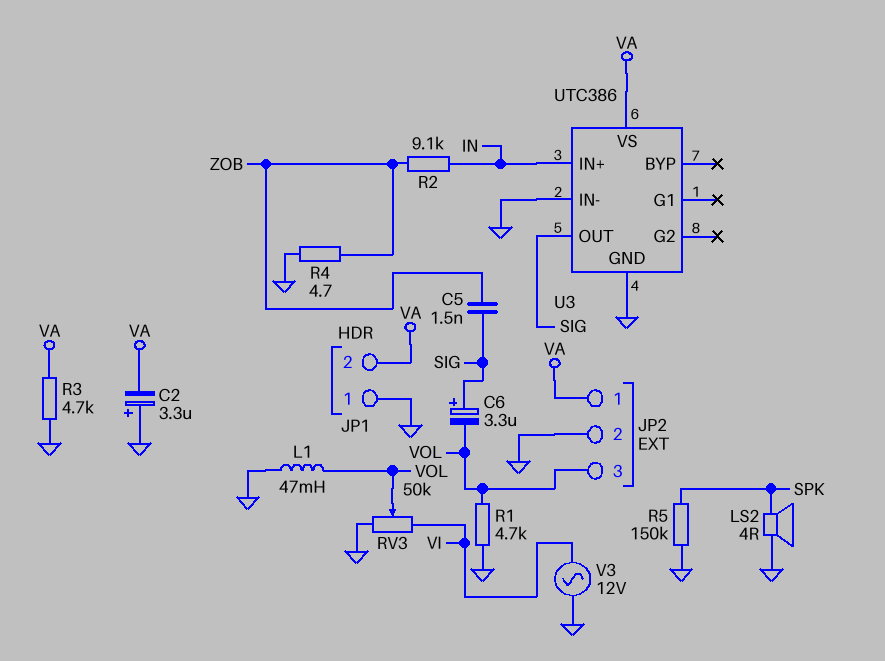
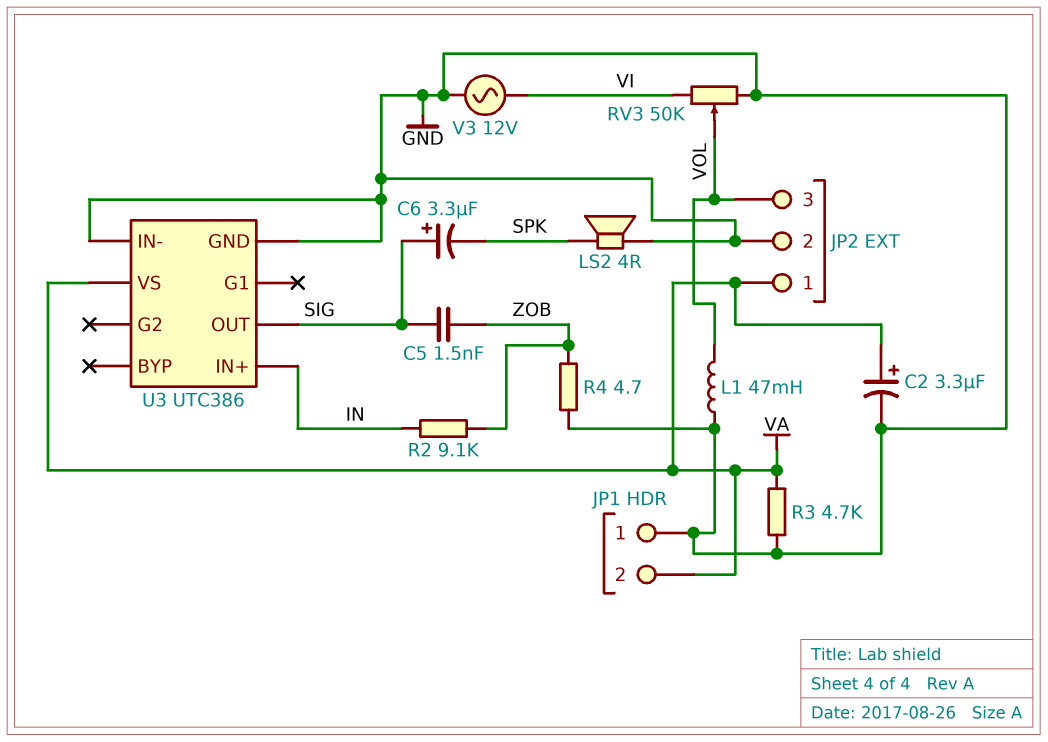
C2: 3.3uF (plus GND, minus VA) -> 3.3uF (plus VA, minus GND)
C6: 3.3uF (plus SIG, minus VOL) -> 3.3uF (plus SIG, minus SPK)
R1: 4.7k (GND, VOL) -> none
R5: 150k (GND, SPK) -> none

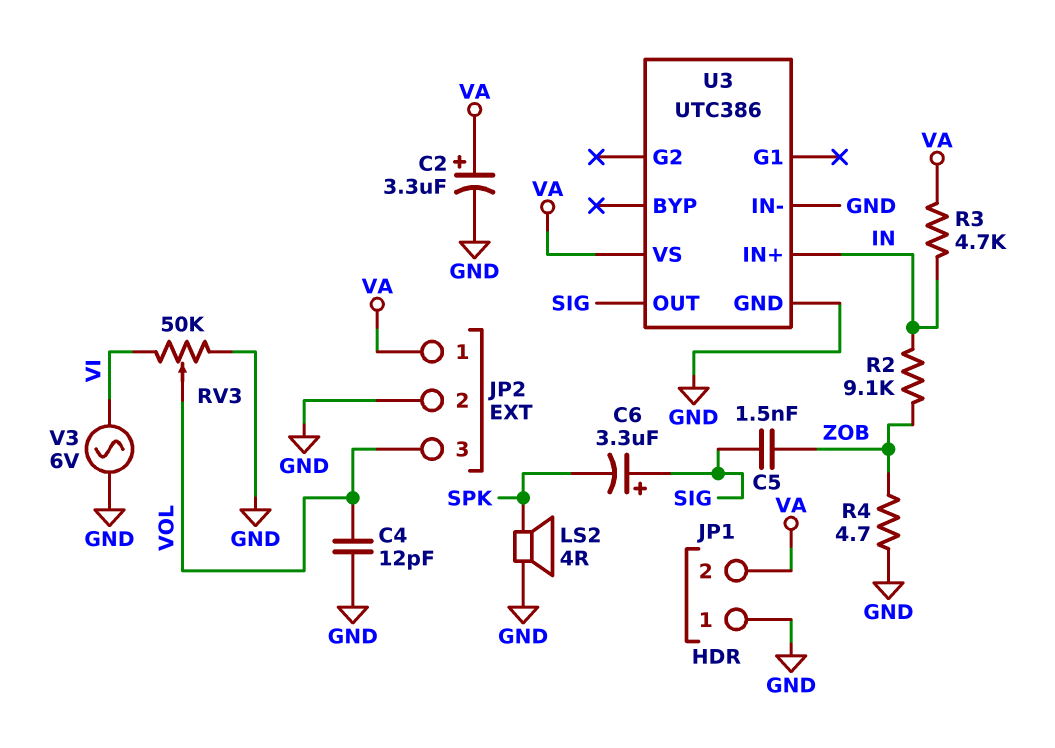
C4: none -> 12pF (GND, VOL)
L1: 47mH (GND, VOL) -> none
R3: 4.7k (GND, VA) -> 4.7k (IN, VA)
V3: AC 12V (GND, VI) -> AC 6V (GND, VI)

